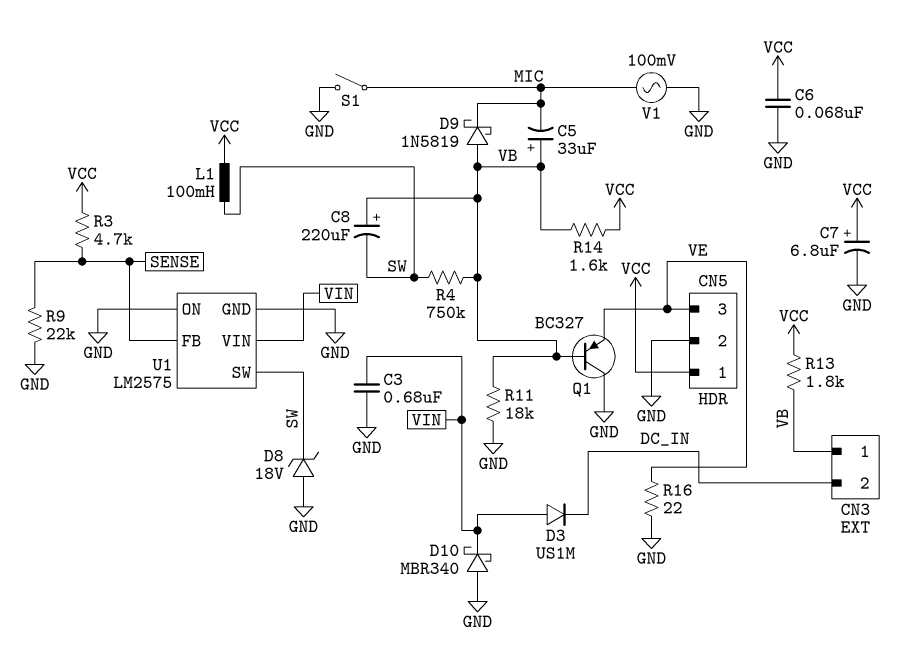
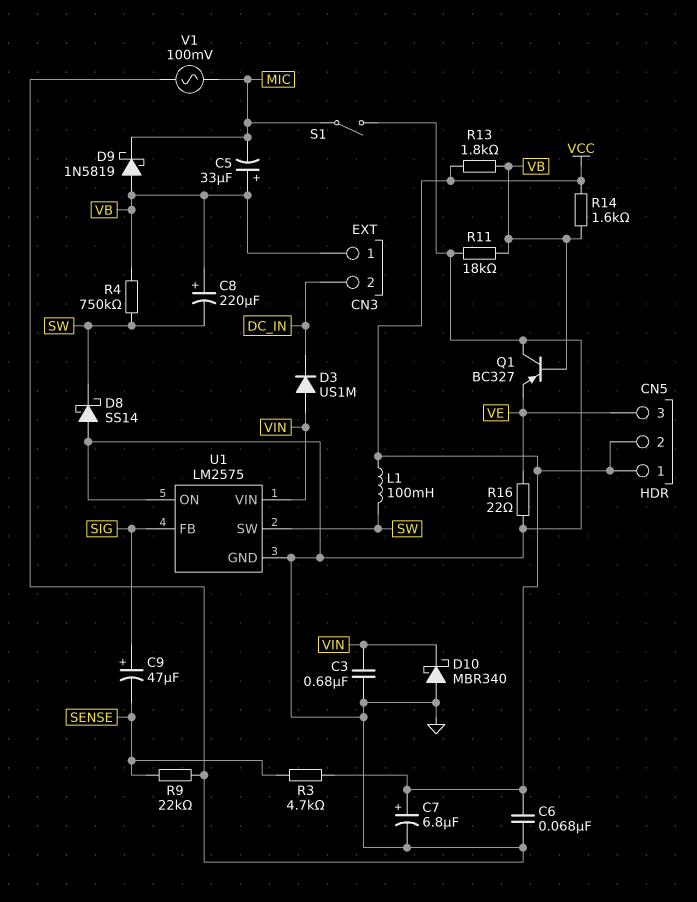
C9: none -> 47uF (plus SIG, minus SENSE)
CN5 pin 2: GND -> VCC
D8: zener 18V (A GND, K SW) -> schottky SS14 (A GND, K SW)
U1 pin FB: SENSE -> SIG

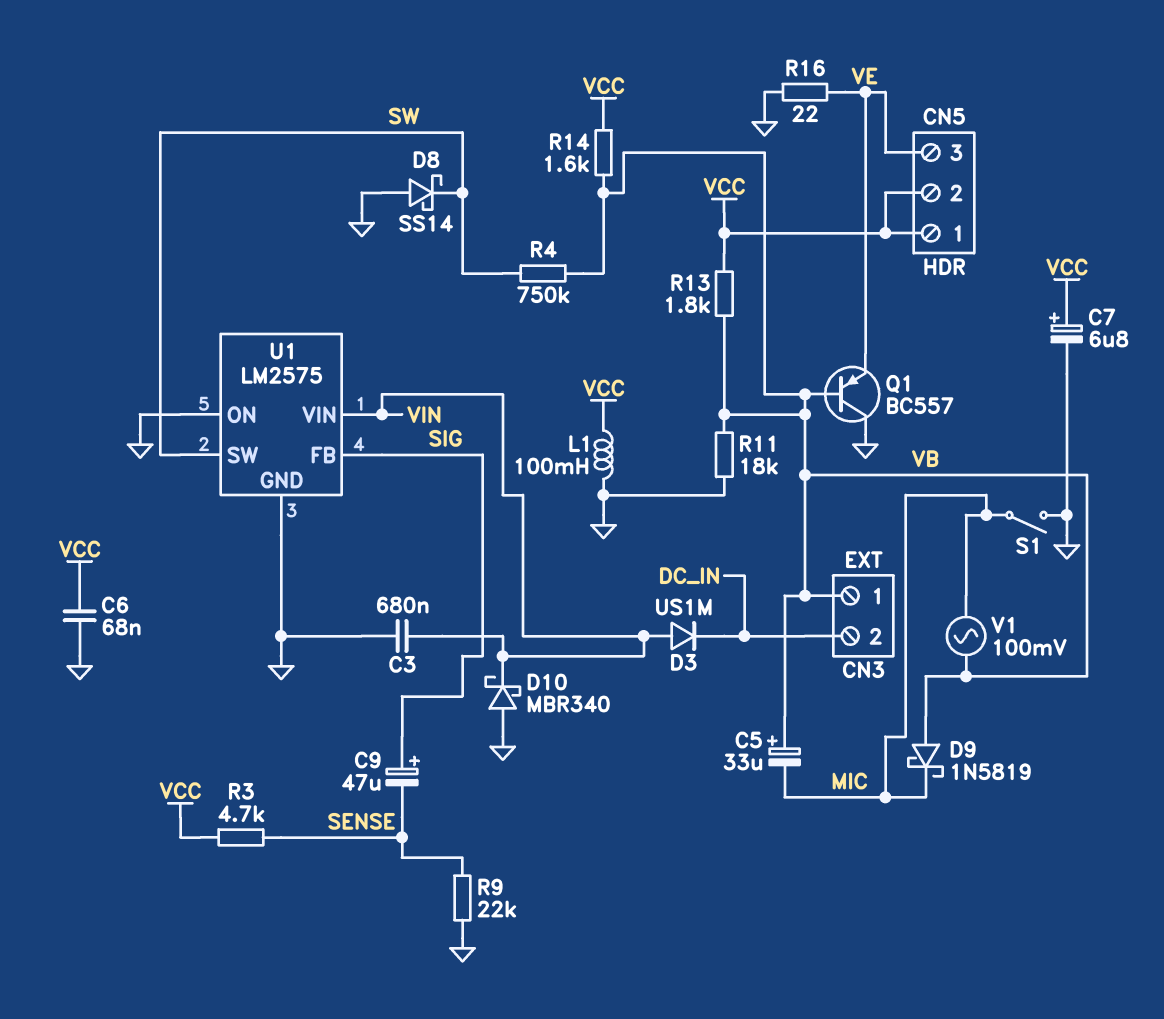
C8: 220uF (plus VB, minus SW) -> none
L1: 100mH (SW, VCC) -> 100mH (GND, VCC)
Q1: PNP BC327 (B VB, C GND, E VE) -> PNP BC557 (B VB, C GND, E VE)
V1: AC 100mV (GND, MIC) -> AC 100mV (MIC, VB)

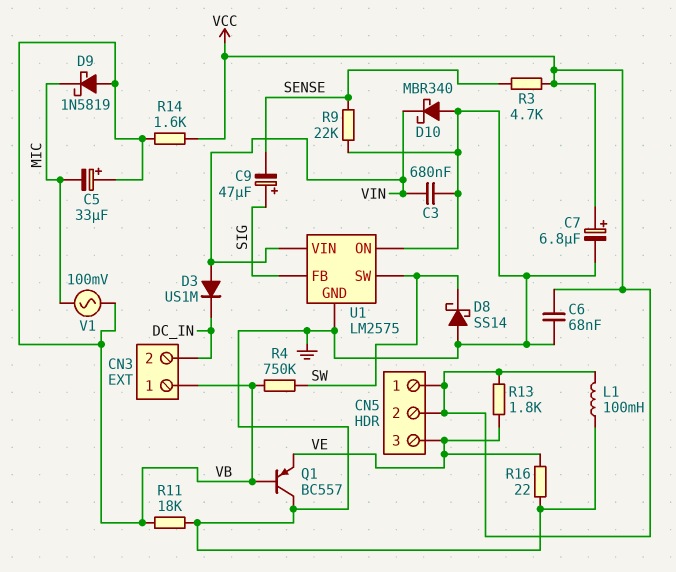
R13: 1.8k (VB, VCC) -> 1.8k (VCC, VE)
S1: switch (GND, MIC) -> none

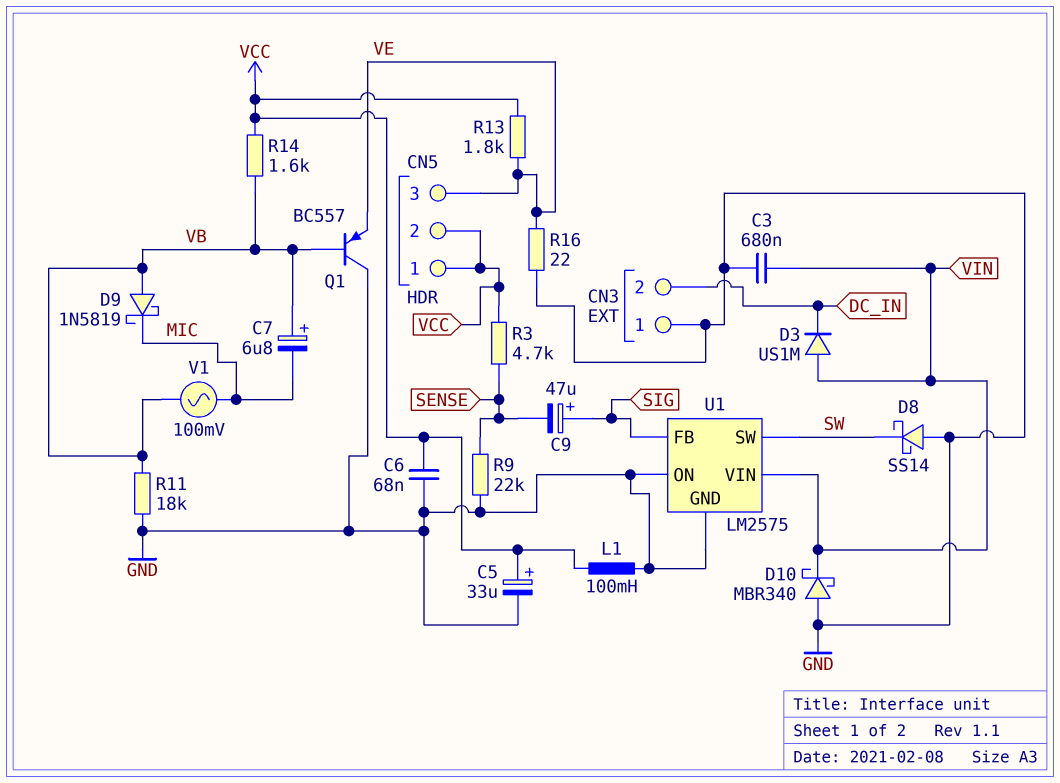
C5: 33uF (plus VB, minus MIC) -> 33uF (plus VCC, minus GND)
C7: 6.8uF (plus VCC, minus GND) -> 6.8uF (plus VB, minus MIC)
CN3 pin 1: VB -> GND
R4: 750k (SW, VB) -> none

